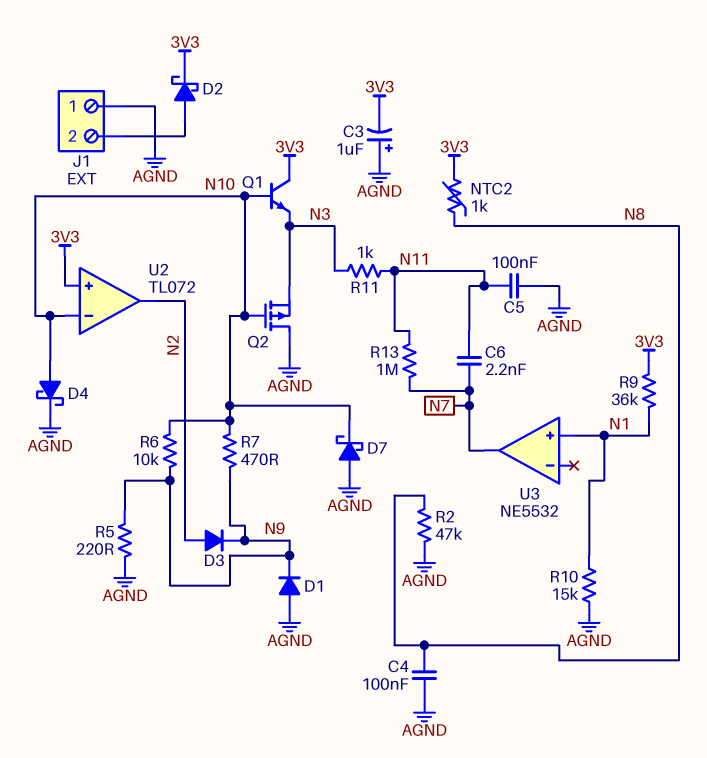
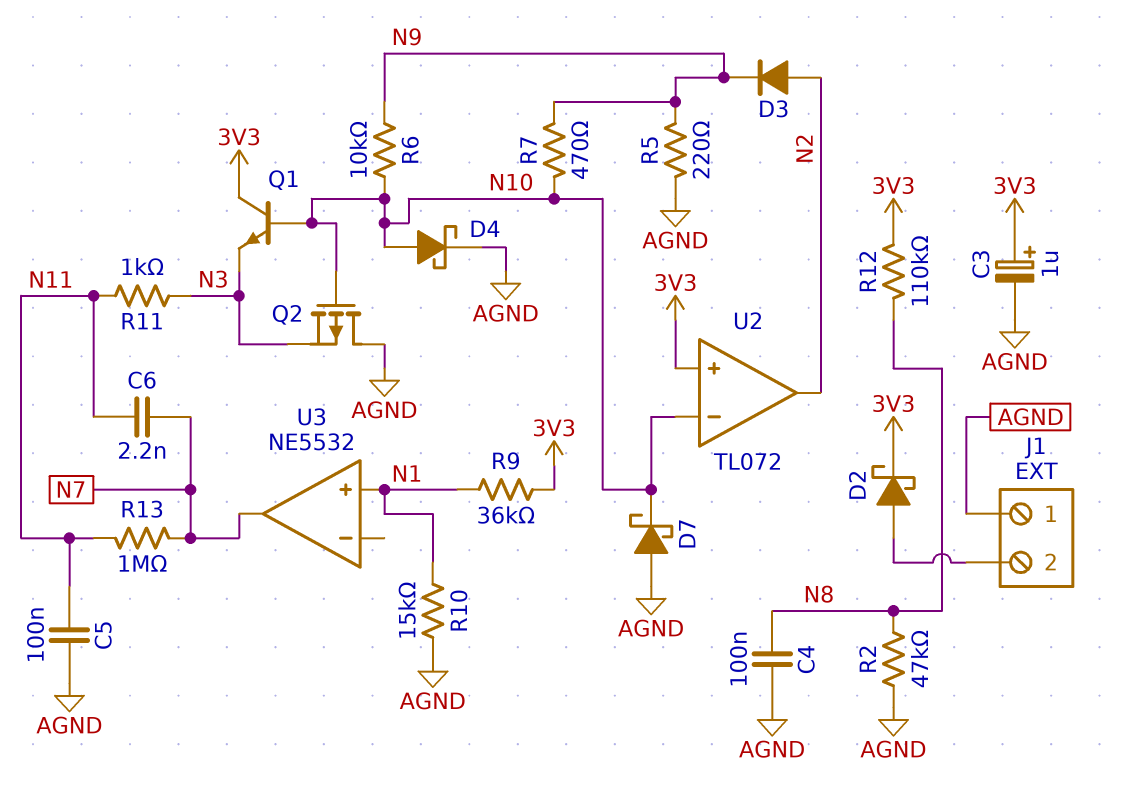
C3: 1uF (plus AGND, minus 3V3) -> 1uF (plus 3V3, minus AGND)
D1: diode (A AGND, K N9) -> none
NTC2: 1k (3V3, N8) -> none
R12: none -> 110k (3V3, N8)

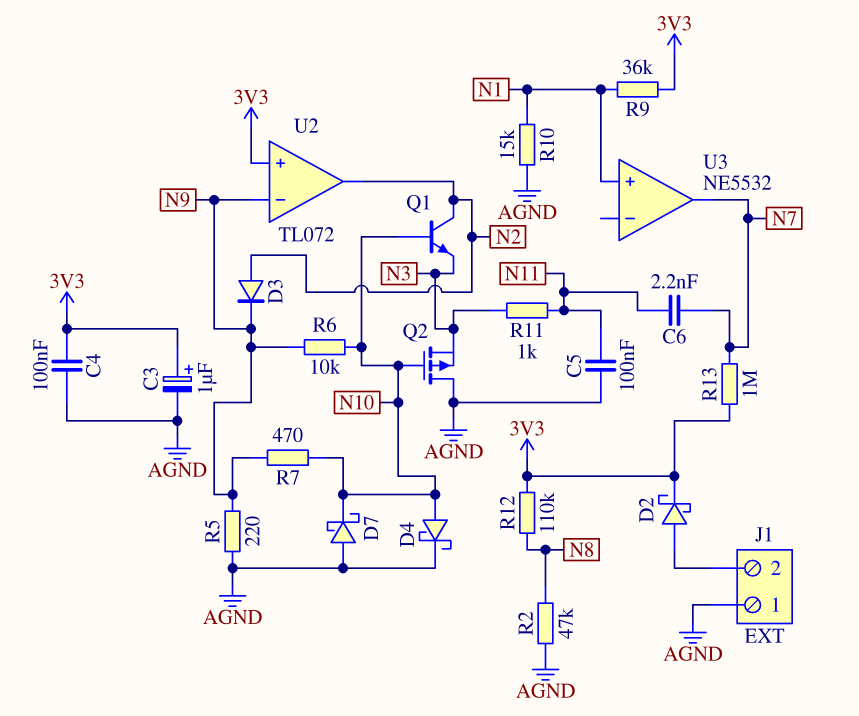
C4: 100nF (AGND, N8) -> 100nF (3V3, AGND)
Q1: NPN (B N10, C 3V3, E N3) -> NPN (B N10, C N2, E N3)
R13: 1M (N7, N11) -> 1M (3V3, N7)
U2 pin in-: N10 -> N9

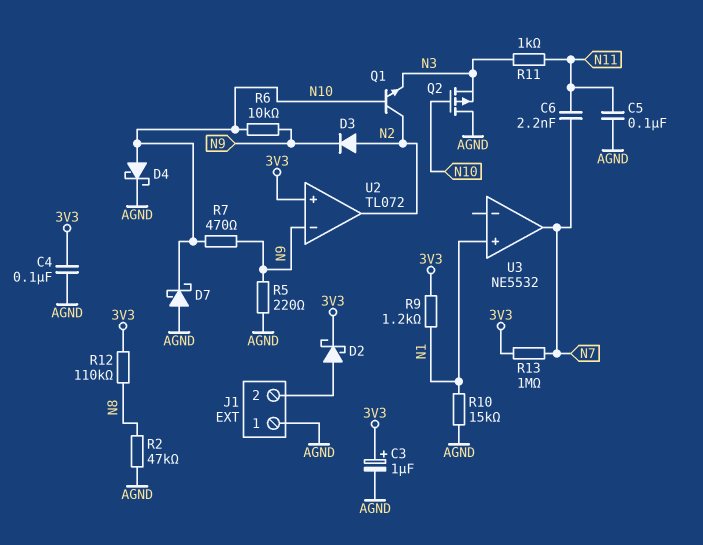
R9: 36k (3V3, N1) -> 1.2k (3V3, N1)

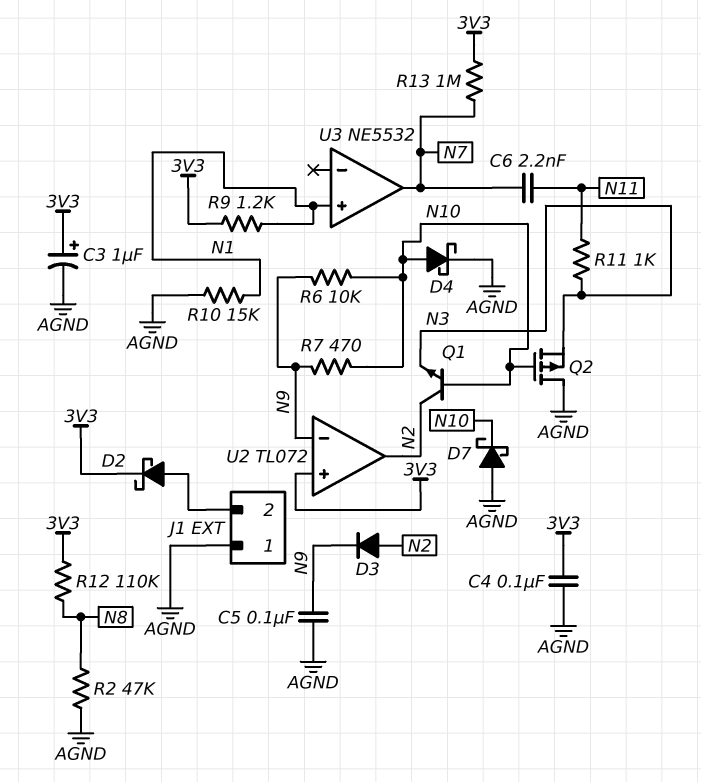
C5: 100nF (AGND, N11) -> 100nF (AGND, N9)
R5: 220 (AGND, N9) -> none

